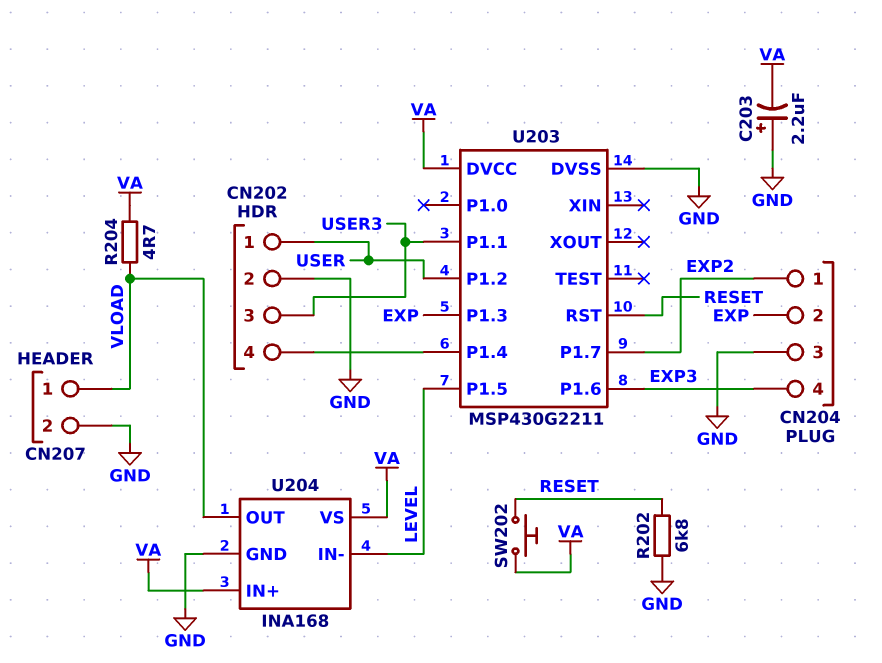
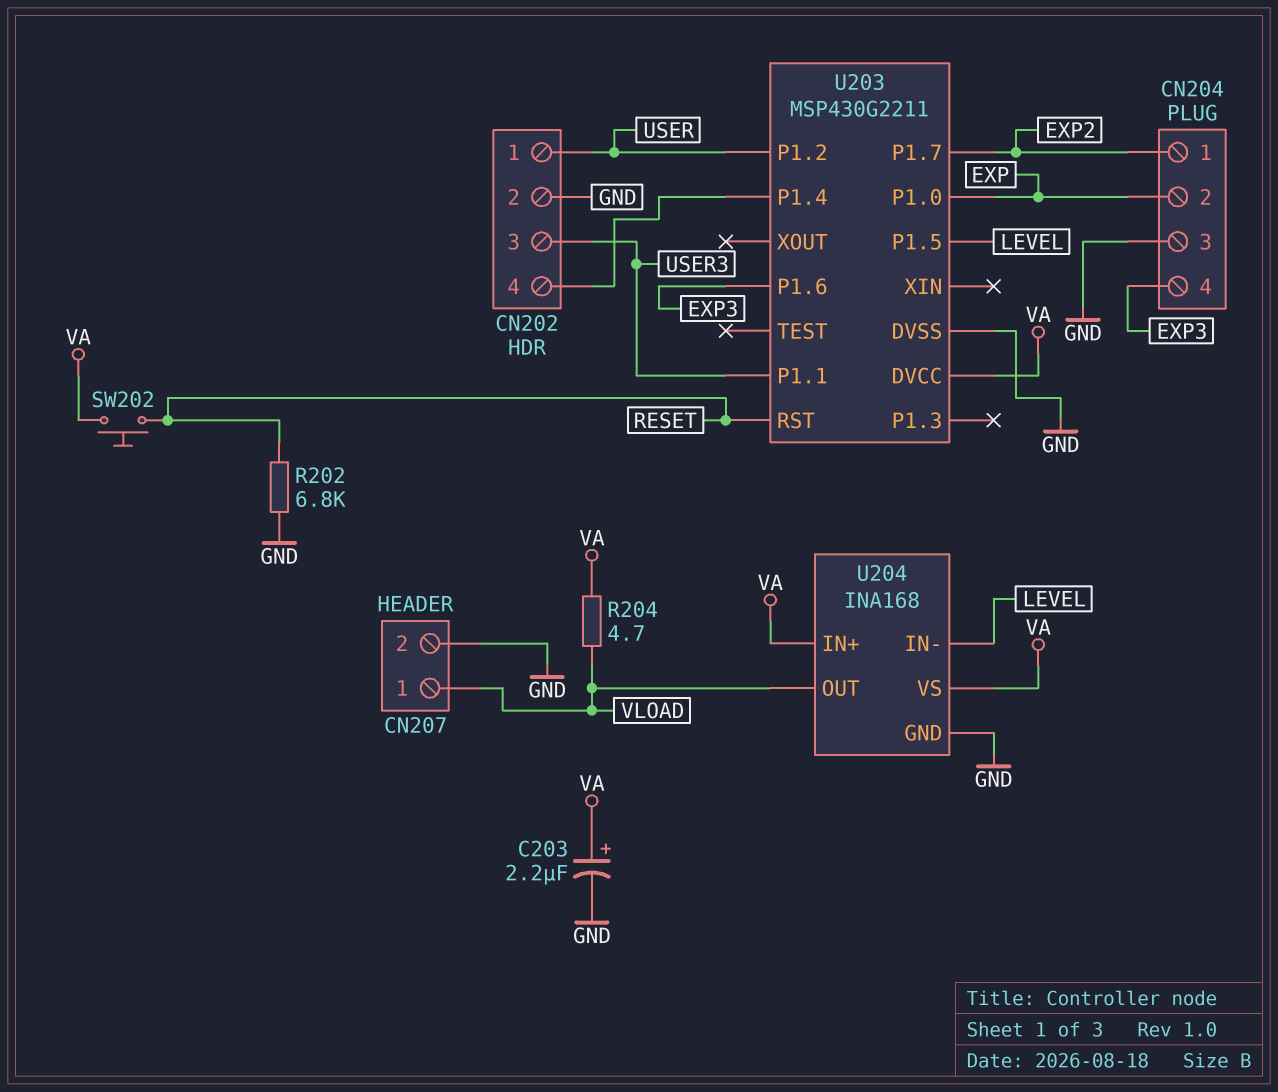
C203: 2.2uF (plus GND, minus VA) -> 2.2uF (plus VA, minus GND)
U203 pin P1.0: none -> EXP
U203 pin P1.3: EXP -> none

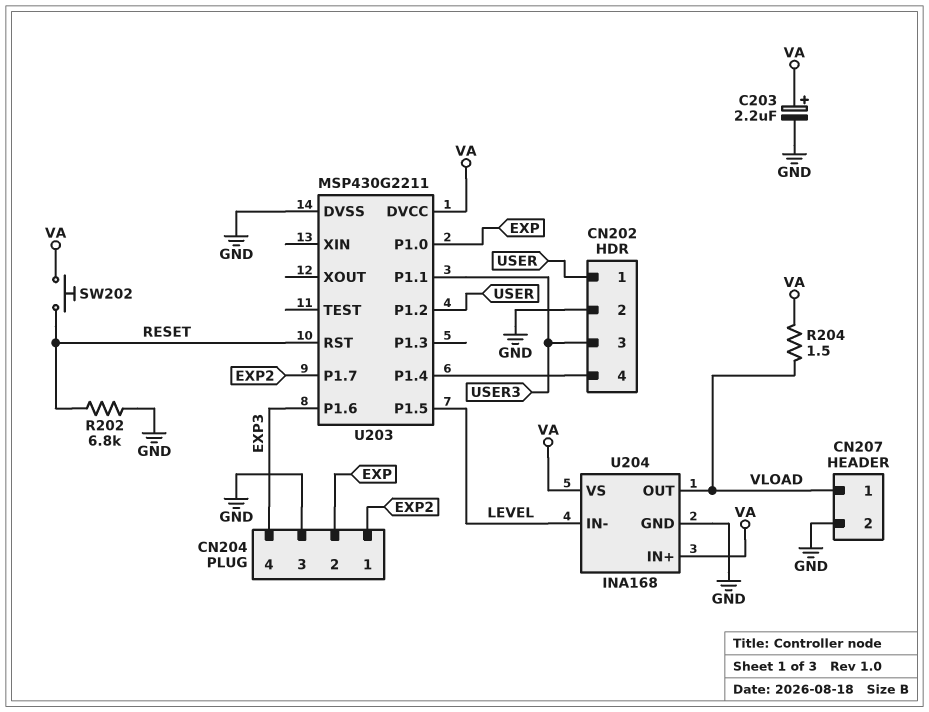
R204: 4.7 (VA, VLOAD) -> 1.5 (VA, VLOAD)

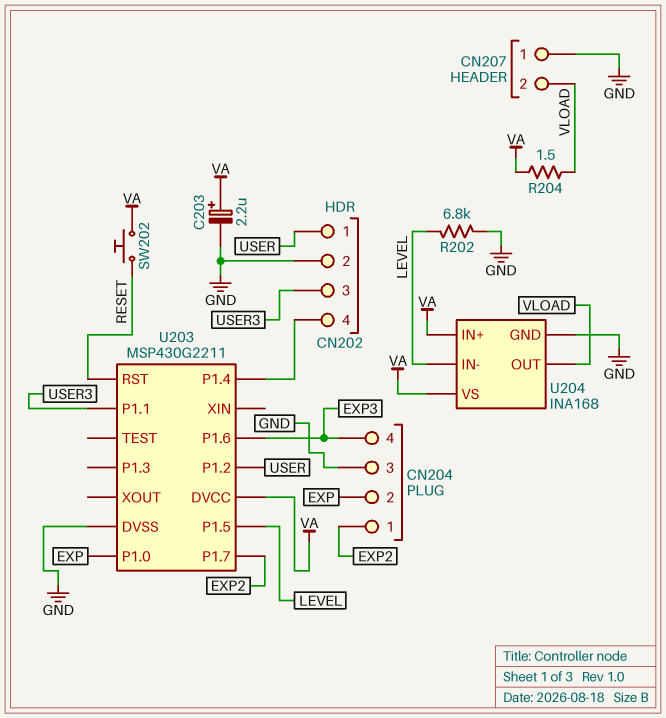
CN207 pin 1: VLOAD -> GND
CN207 pin 2: GND -> VLOAD
R202: 6.8k (GND, RESET) -> 6.8k (GND, LEVEL)

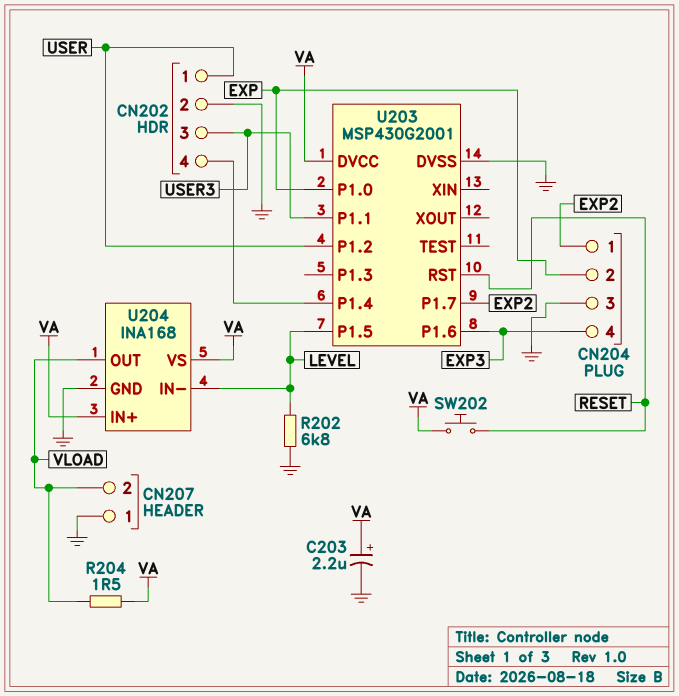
U203: MSP430G2211 -> MSP430G2001

